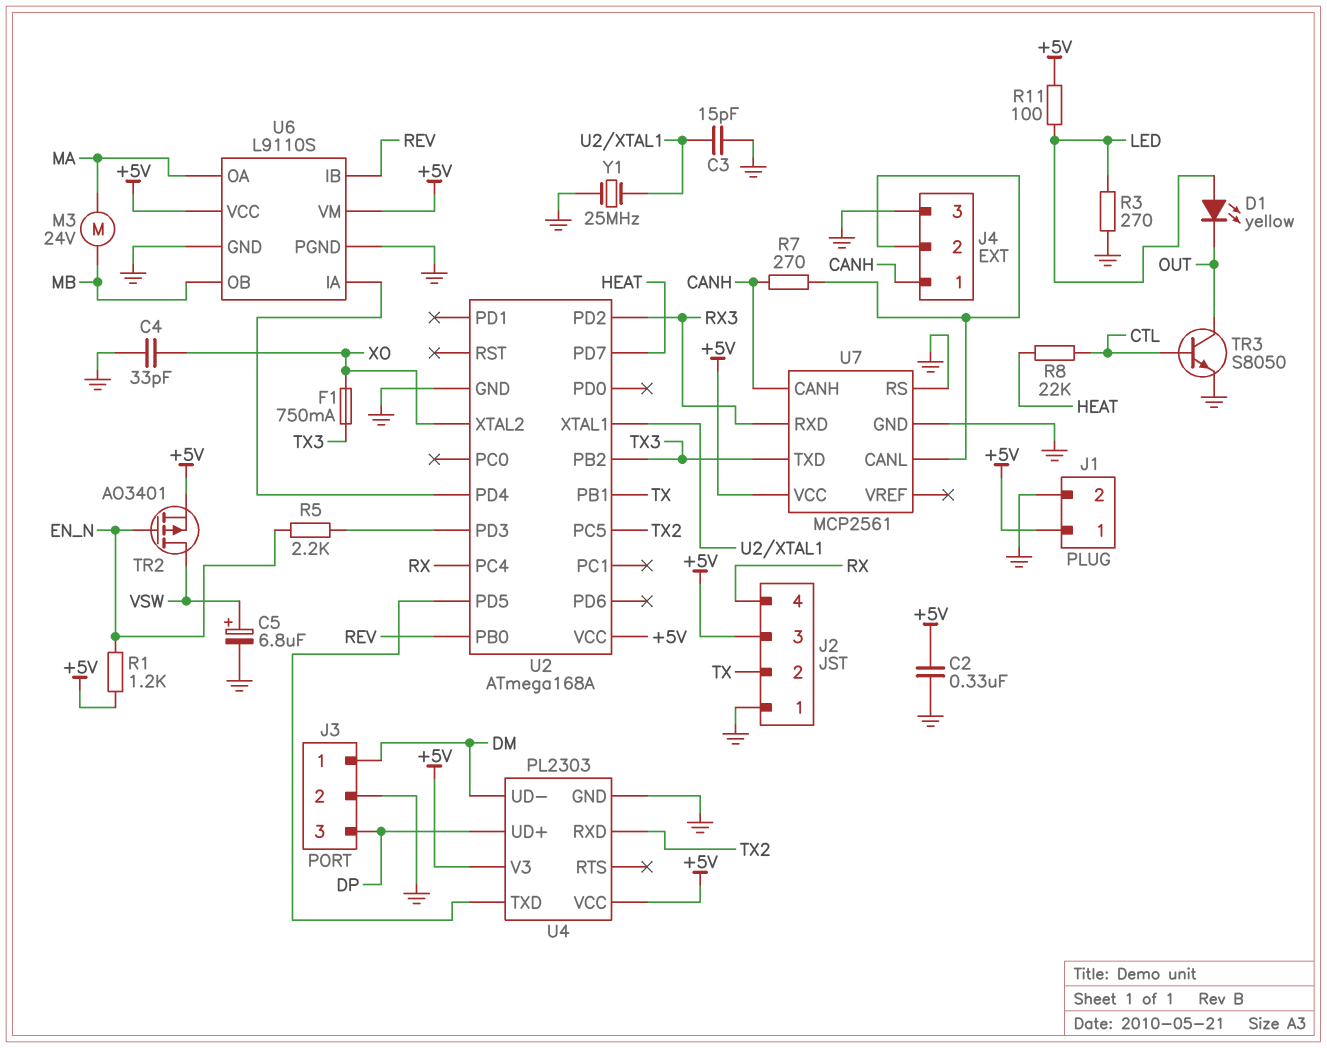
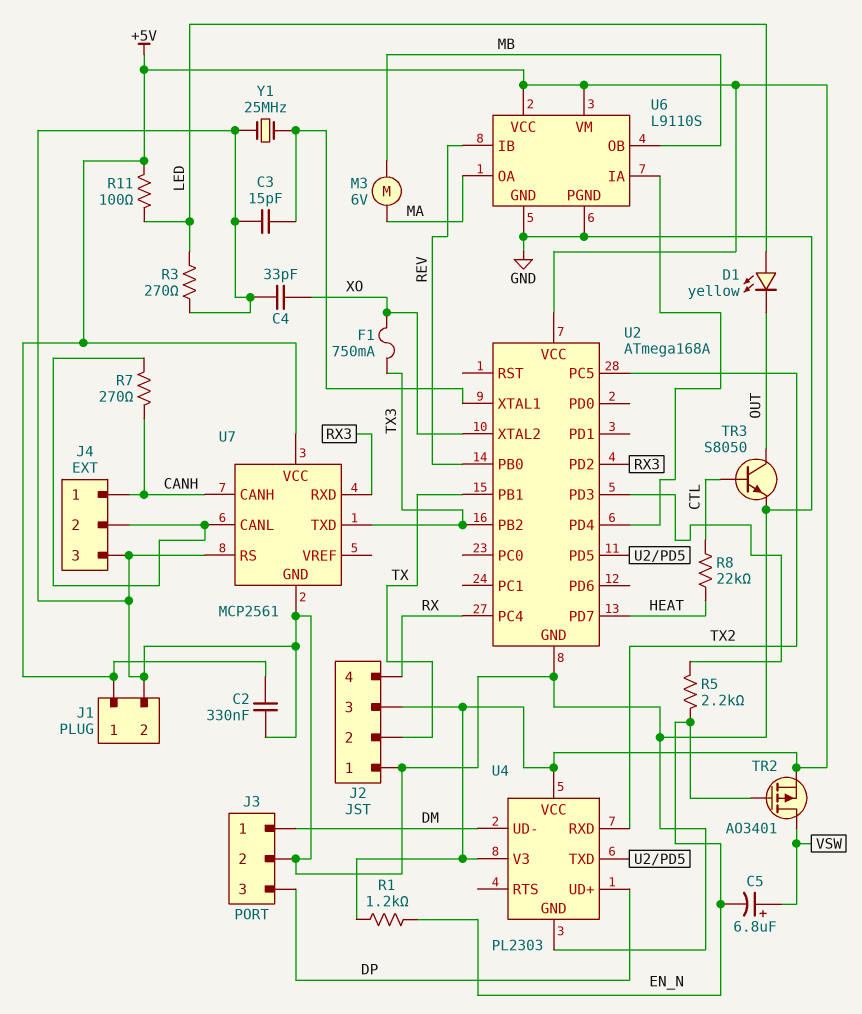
C5: 6.8uF (plus VSW, minus GND) -> 6.8uF (plus VSW, minus EN_N)
M3: motor 24V (MA, MB) -> motor 6V (MA, MB)

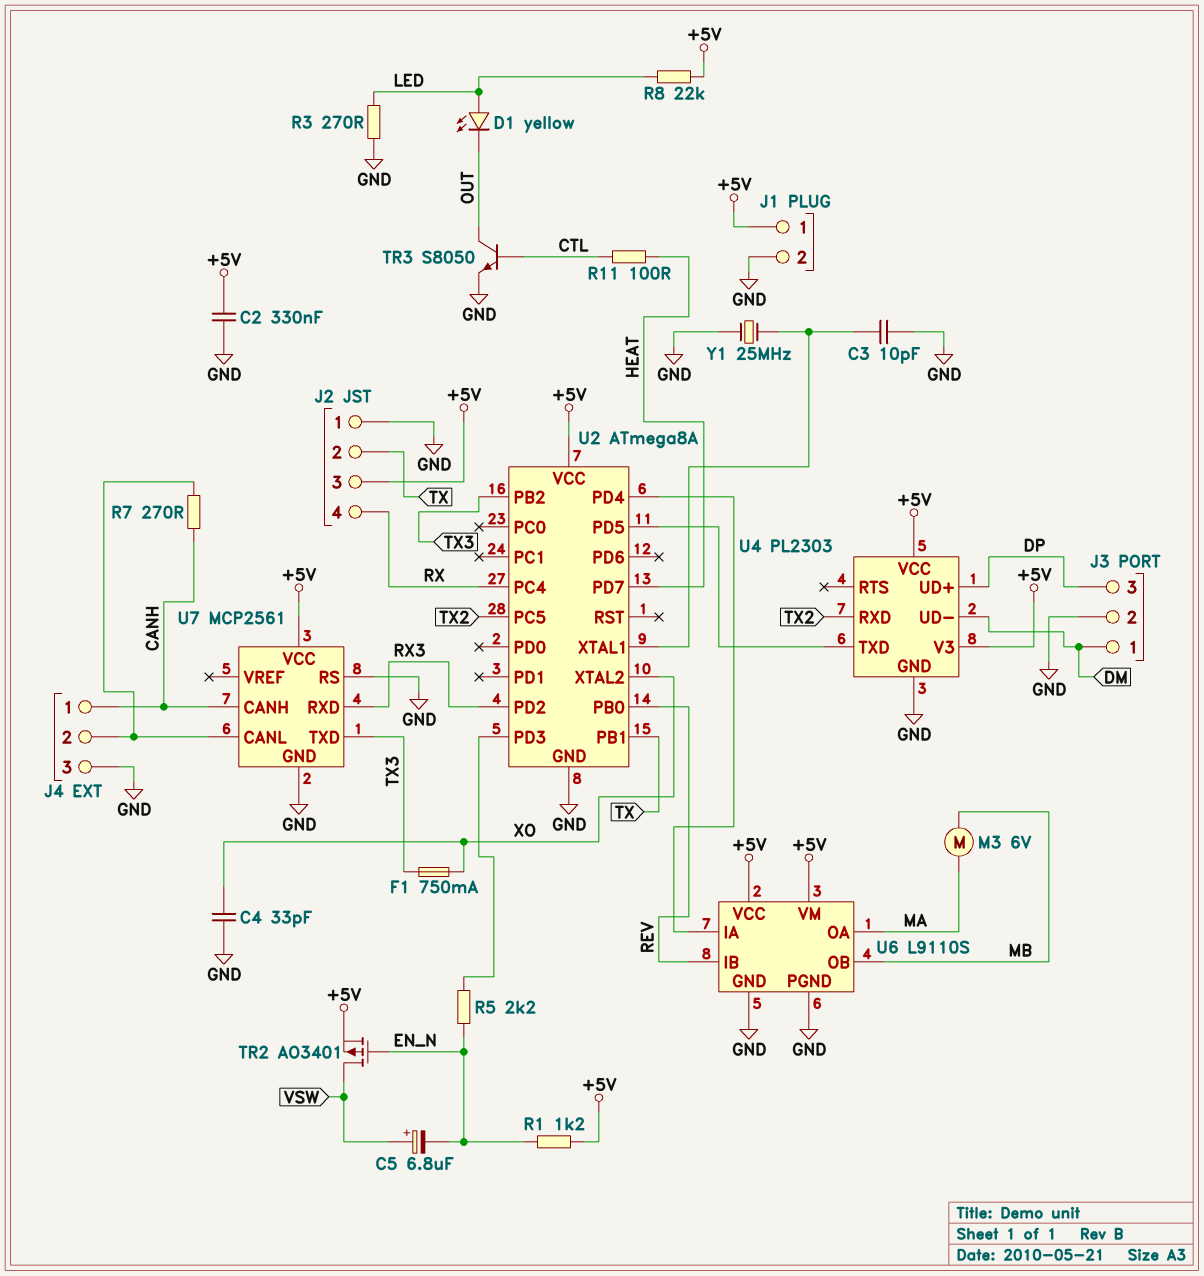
C3: 15pF (GND, U2/XTAL1) -> 10pF (GND, U2/XTAL1)
R8: 22k (CTL, HEAT) -> 22k (+5V, LED)
R11: 100 (+5V, LED) -> 100 (CTL, HEAT)
U2: ATmega168A -> ATmega8A

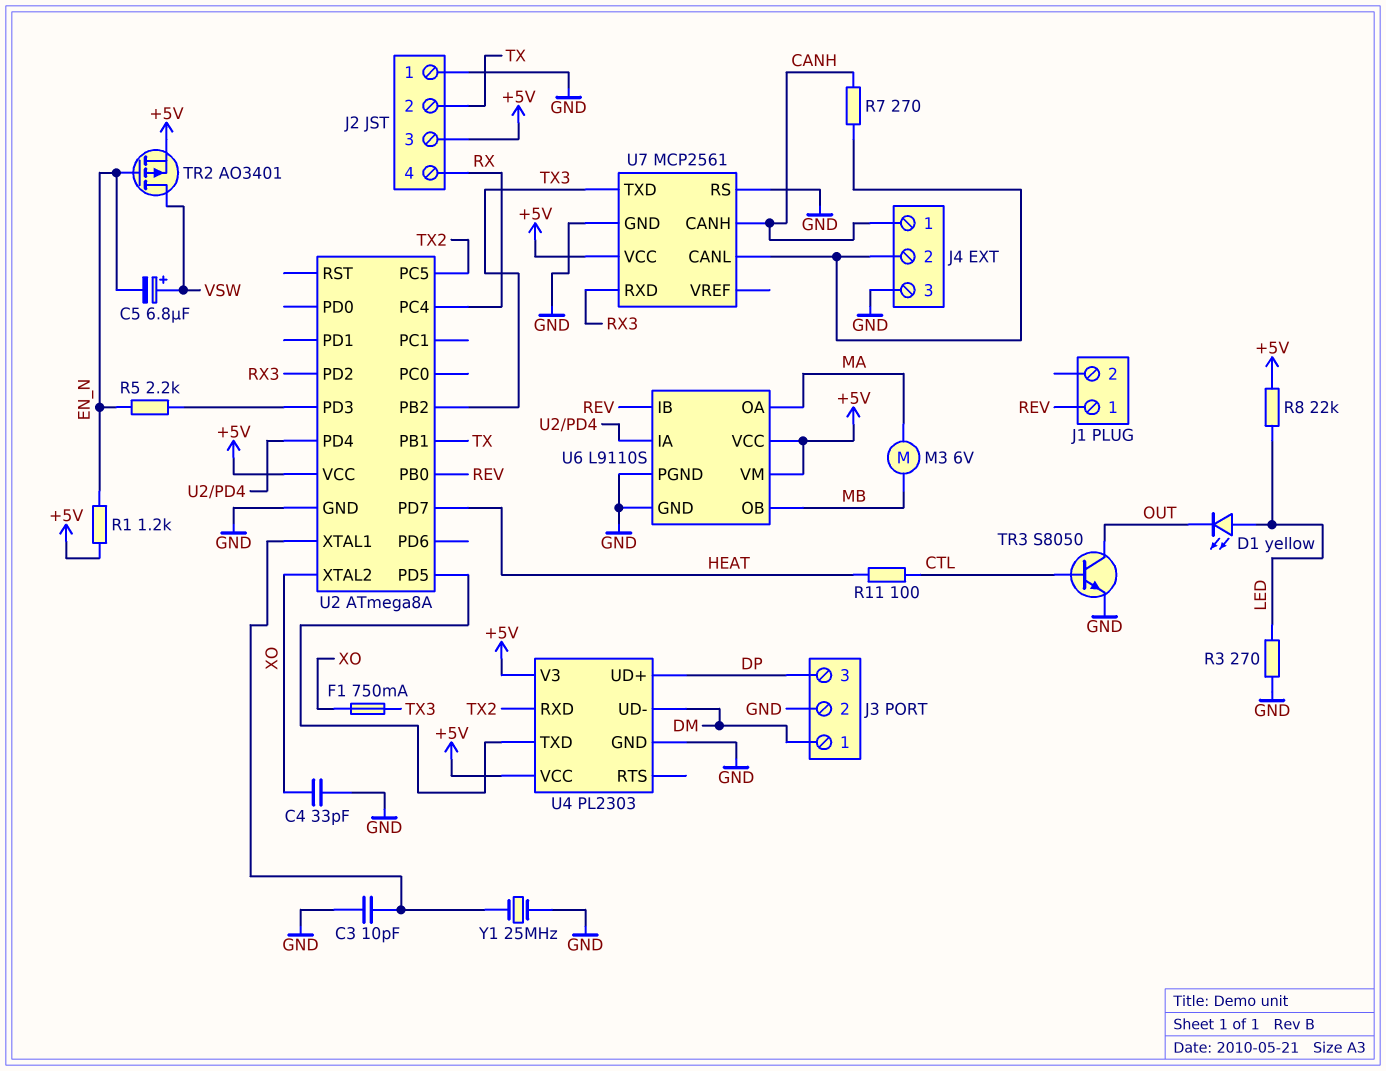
C2: 330nF (+5V, GND) -> none
J1 pin 1: +5V -> REV
J1 pin 2: GND -> none

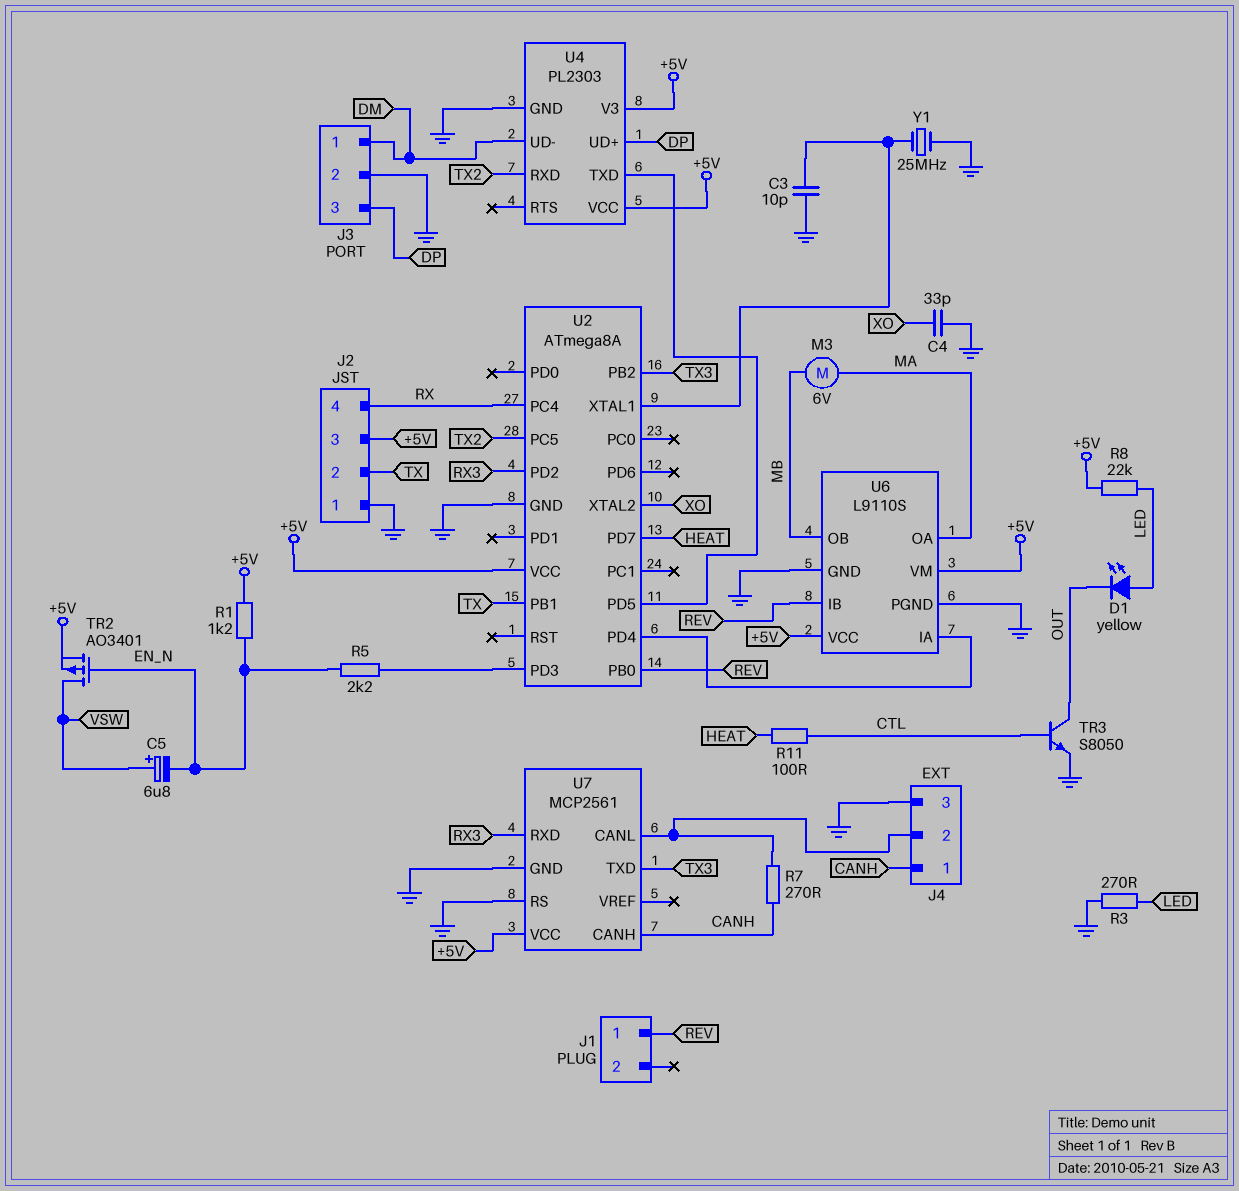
F1: 750mA (TX3, XO) -> none

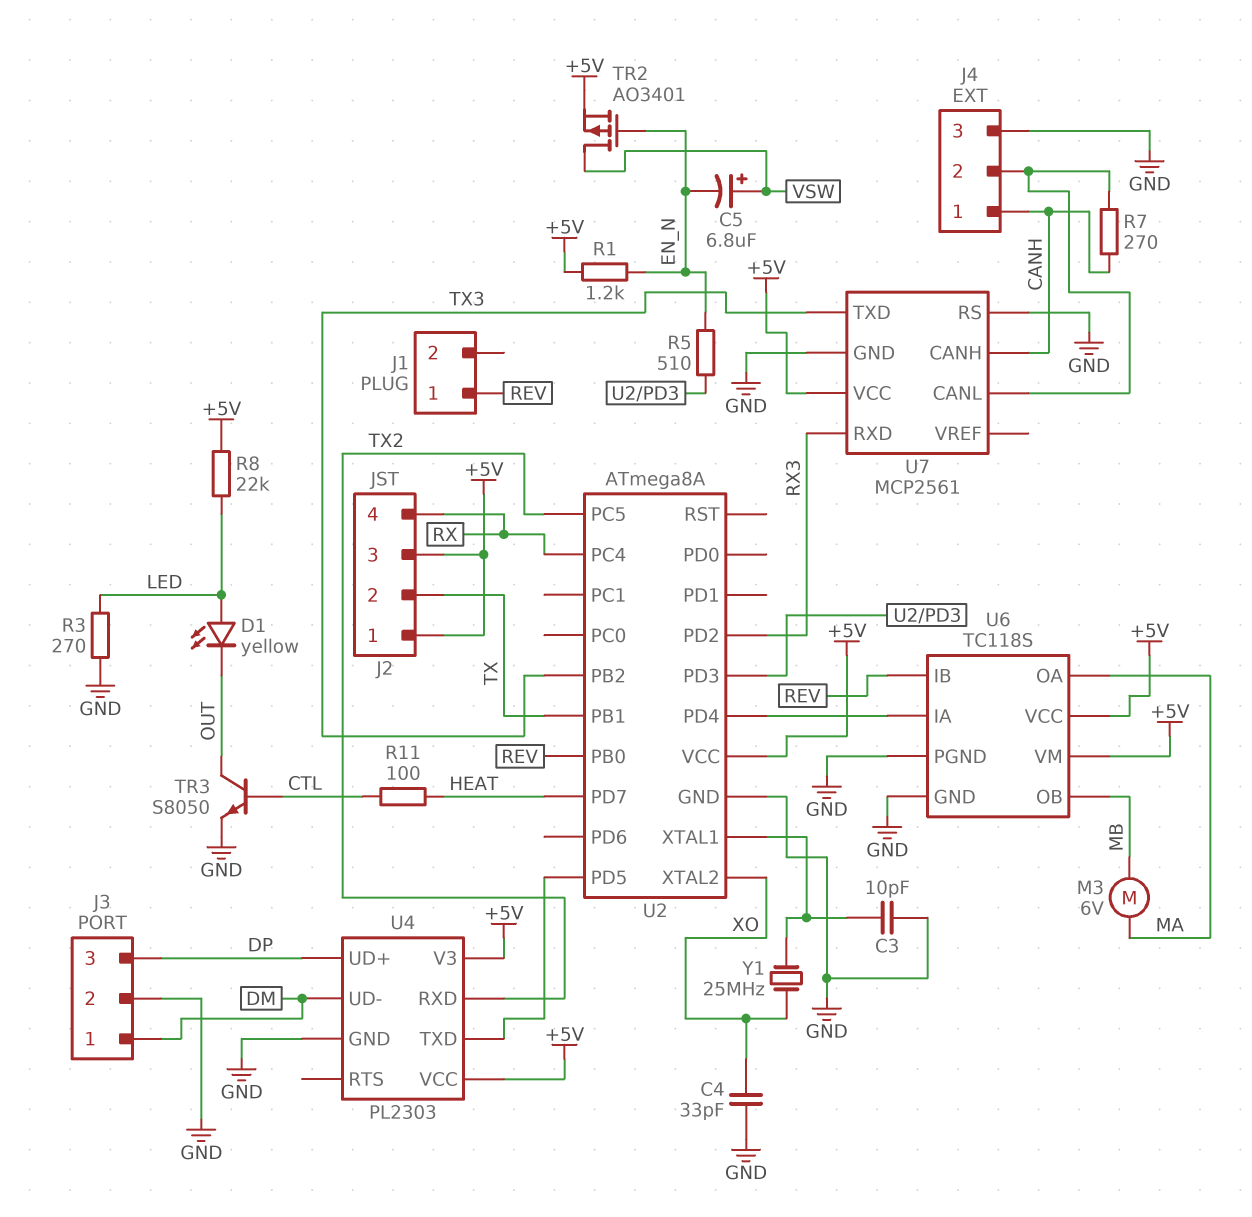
J2 pin 1: GND -> +5V
R5: 2.2k (EN_N, U2/PD3) -> 510 (EN_N, U2/PD3)
U6: L9110S -> TC118S
Y1: 25MHz (GND, U2/XTAL1) -> 25MHz (U2/XTAL1, XO)

